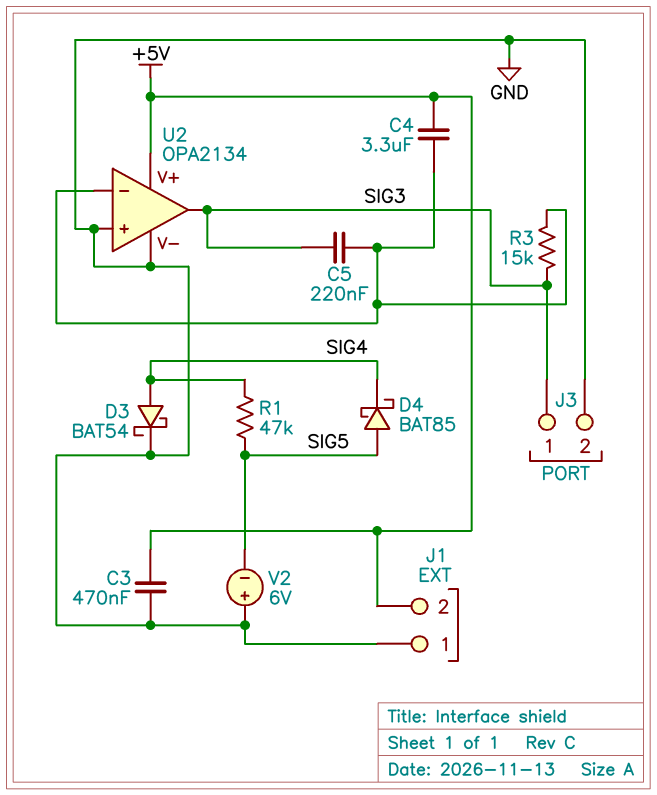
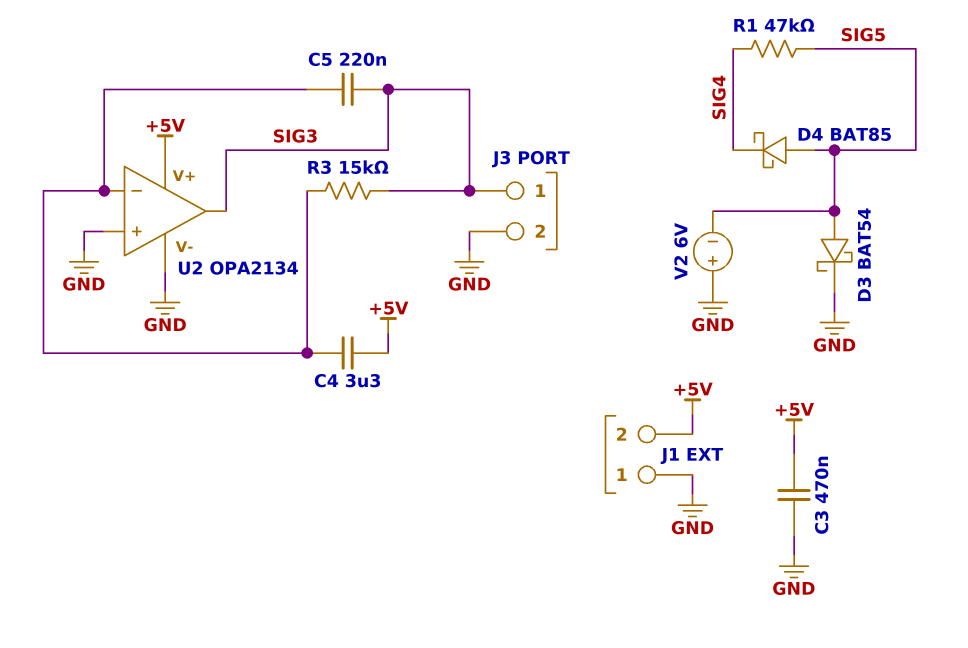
D3: schottky BAT54 (A SIG4, K GND) -> schottky BAT54 (A SIG5, K GND)

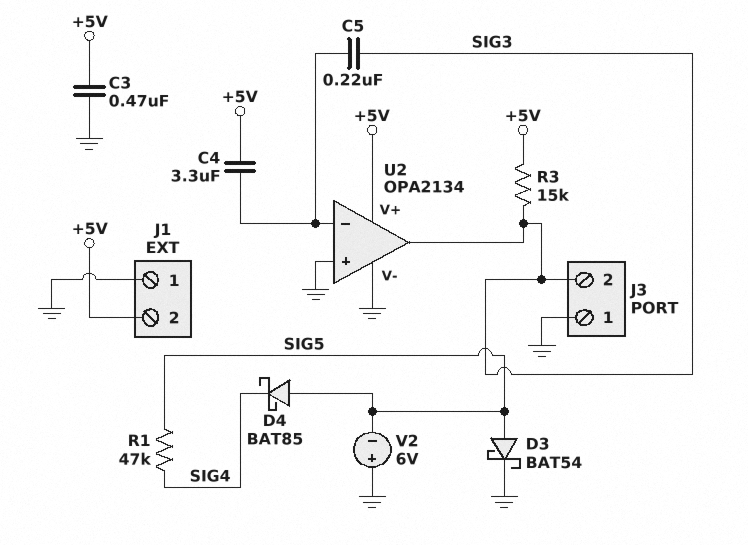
J3 pin 1: SIG3 -> GND
J3 pin 2: GND -> SIG3
R3: 15k (SIG3, U2/in-) -> 15k (+5V, SIG3)

